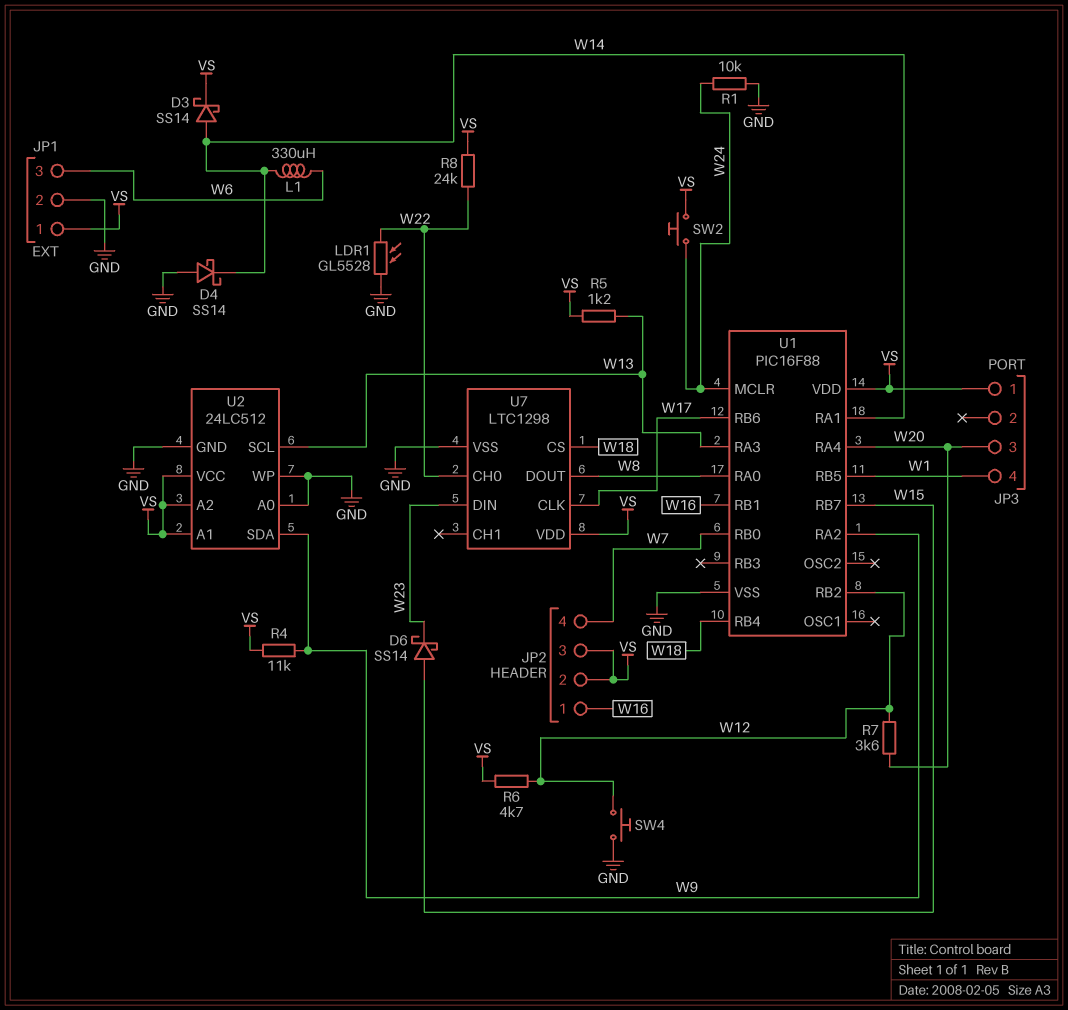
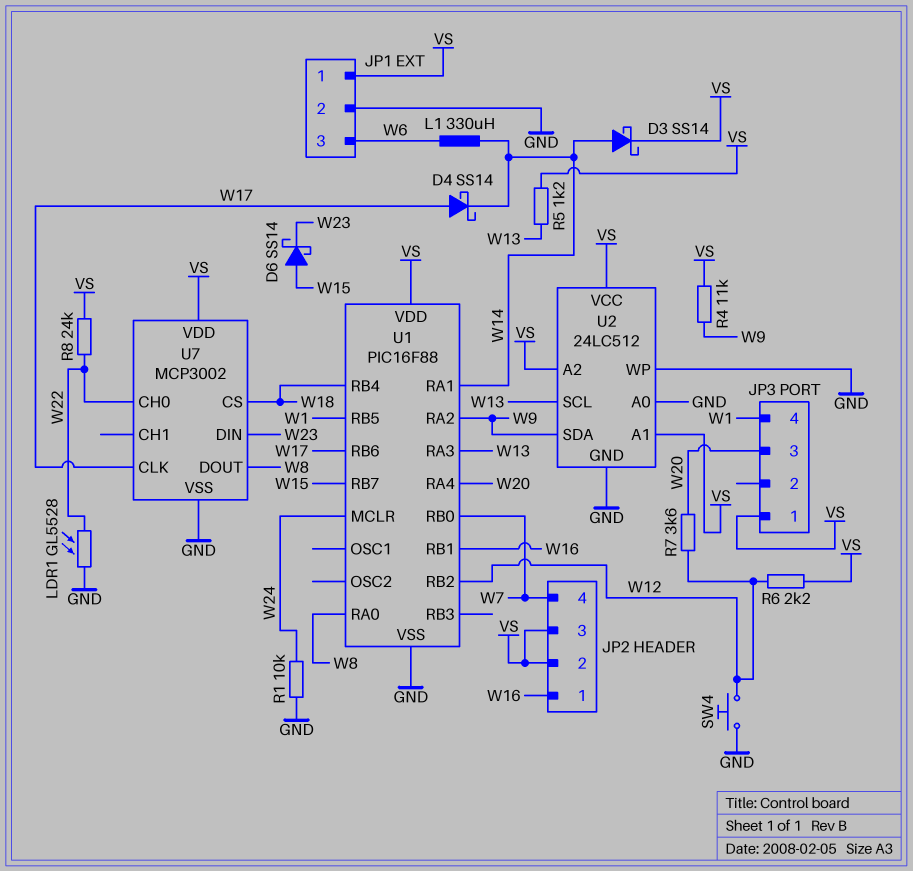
D4: schottky SS14 (A GND, K W14) -> schottky SS14 (A W17, K W14)
R6: 4.7k (VS, W12) -> 2.2k (VS, W12)
SW2: button (VS, W24) -> none
U7: LTC1298 -> MCP3002

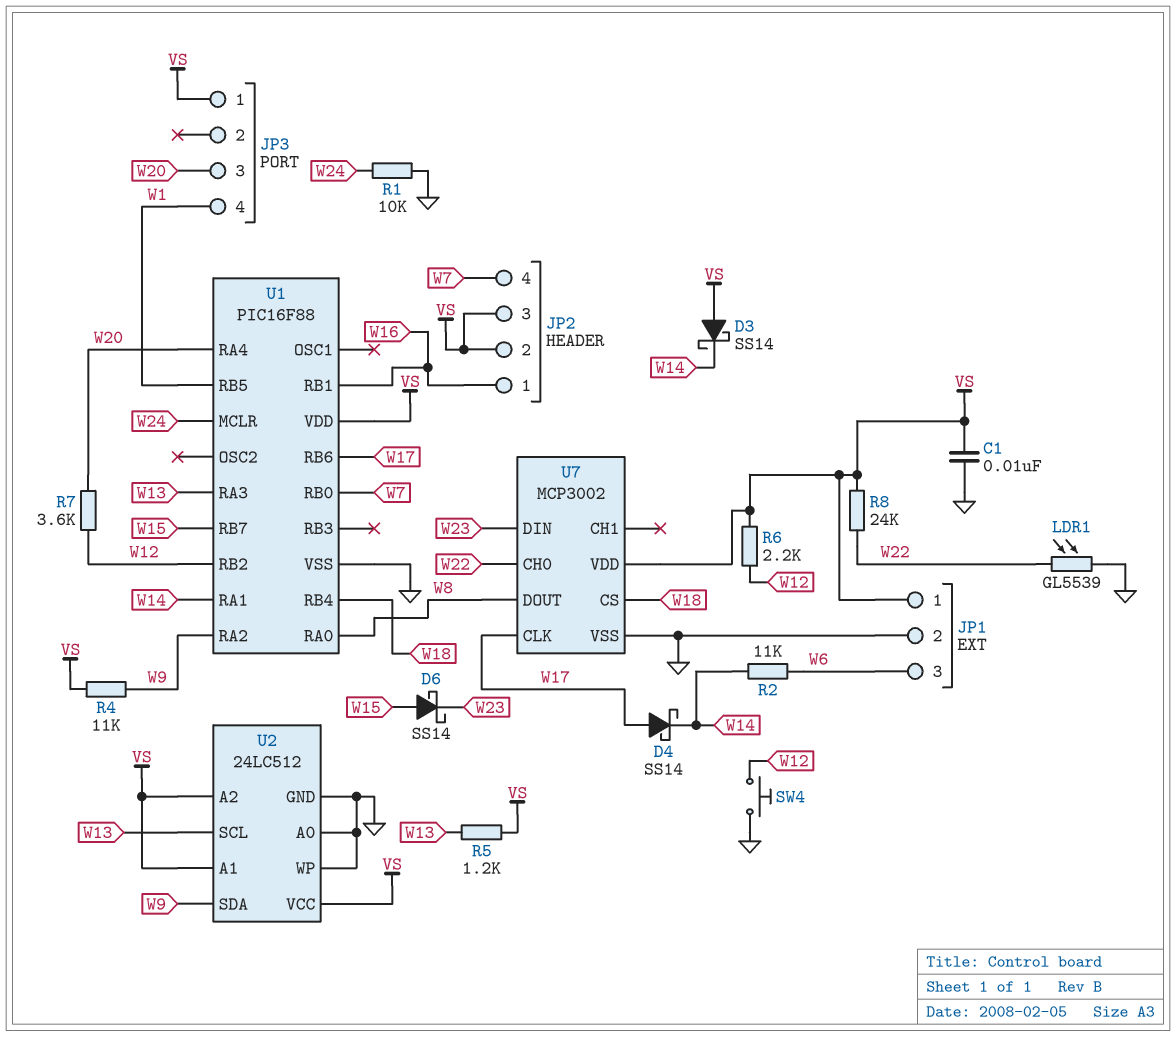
C1: none -> 10nF (GND, VS)
D3: schottky SS14 (A W14, K VS) -> schottky SS14 (A VS, K W14)
L1: 330uH (W6, W14) -> none
LDR1: GL5528 (GND, W22) -> GL5539 (GND, W22)
R2: none -> 11k (W6, W14)

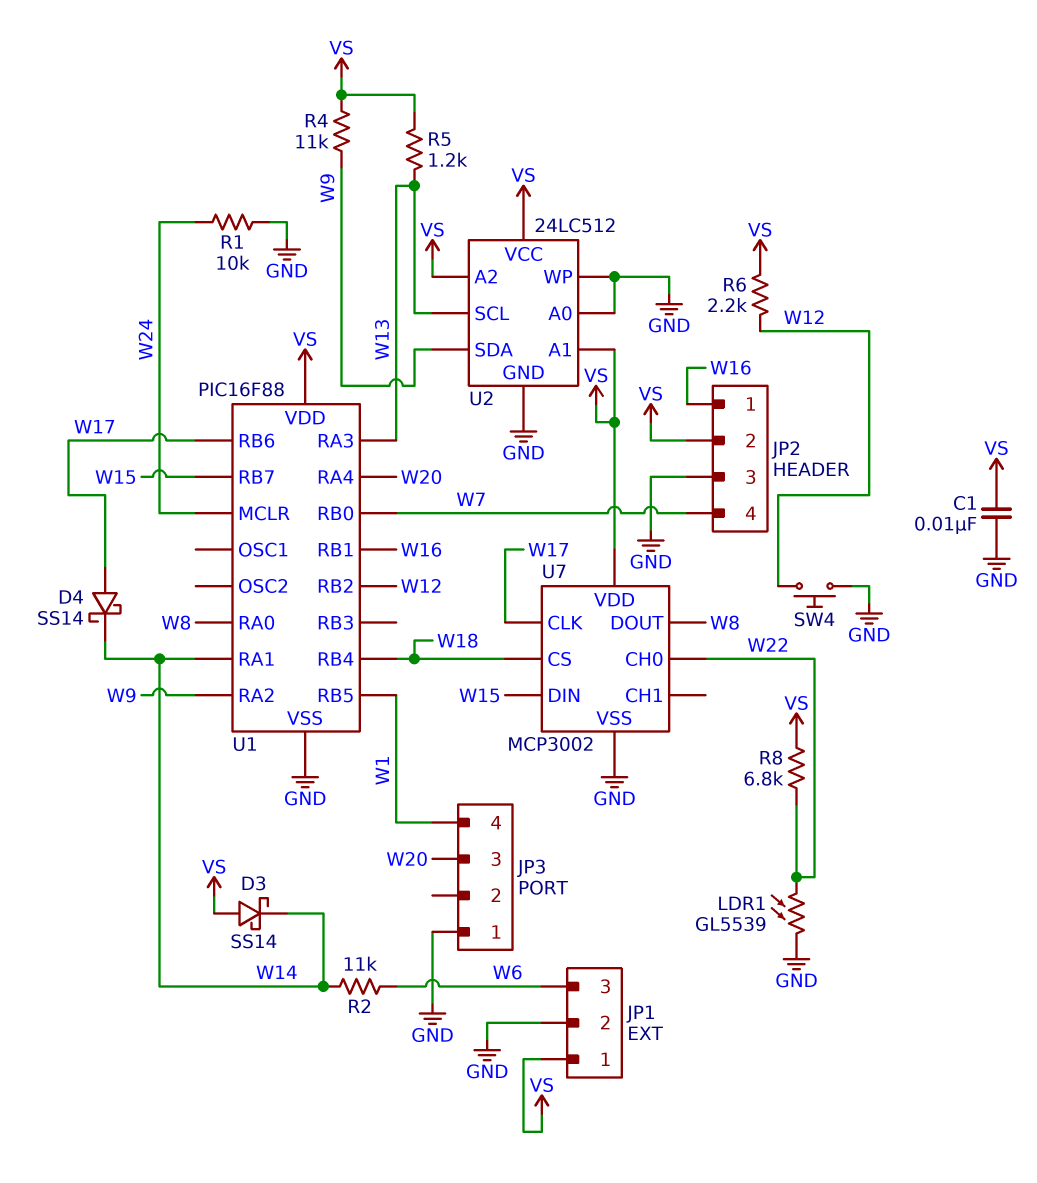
D6: schottky SS14 (A W15, K W23) -> none
JP2 pin 3: VS -> GND
JP3 pin 1: VS -> GND
R7: 3.6k (W12, W20) -> none
R8: 24k (VS, W22) -> 6.8k (VS, W22)
U7 pin DIN: W23 -> W15

